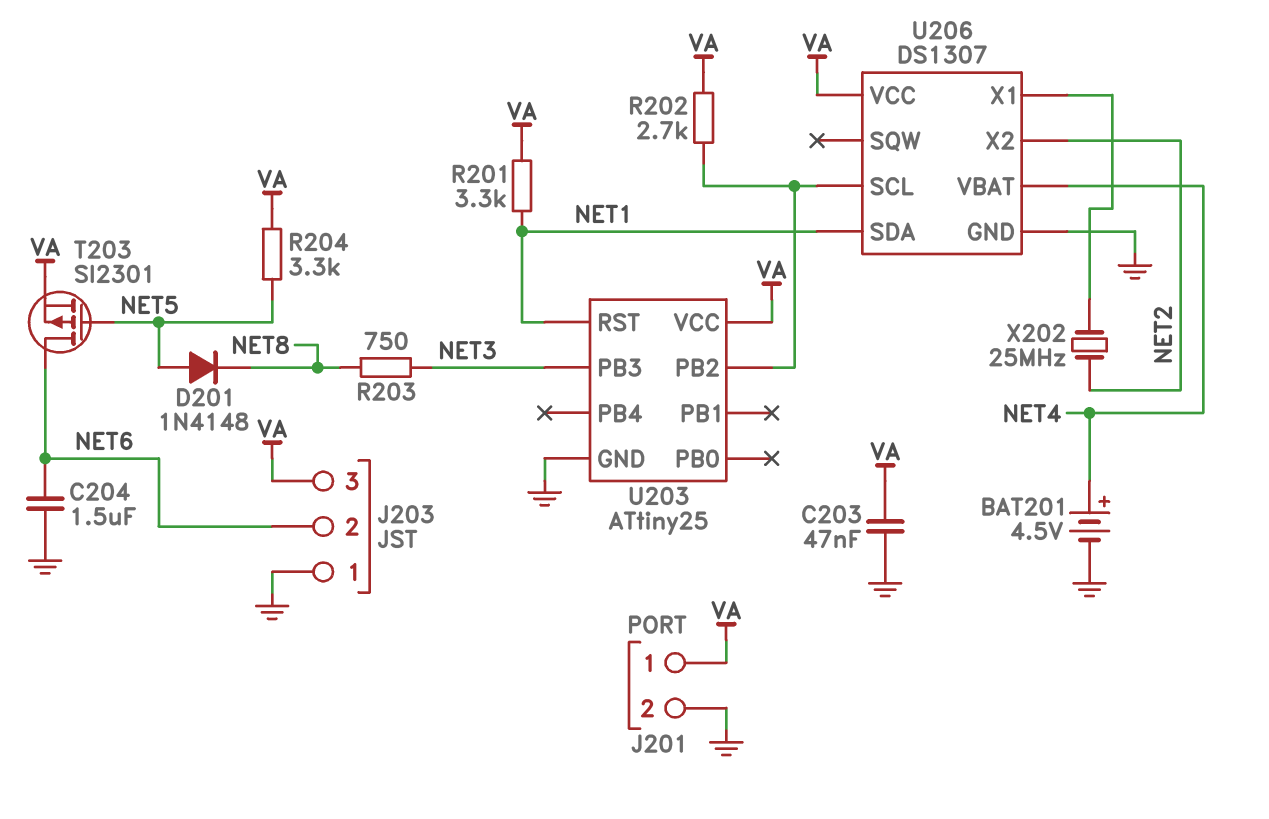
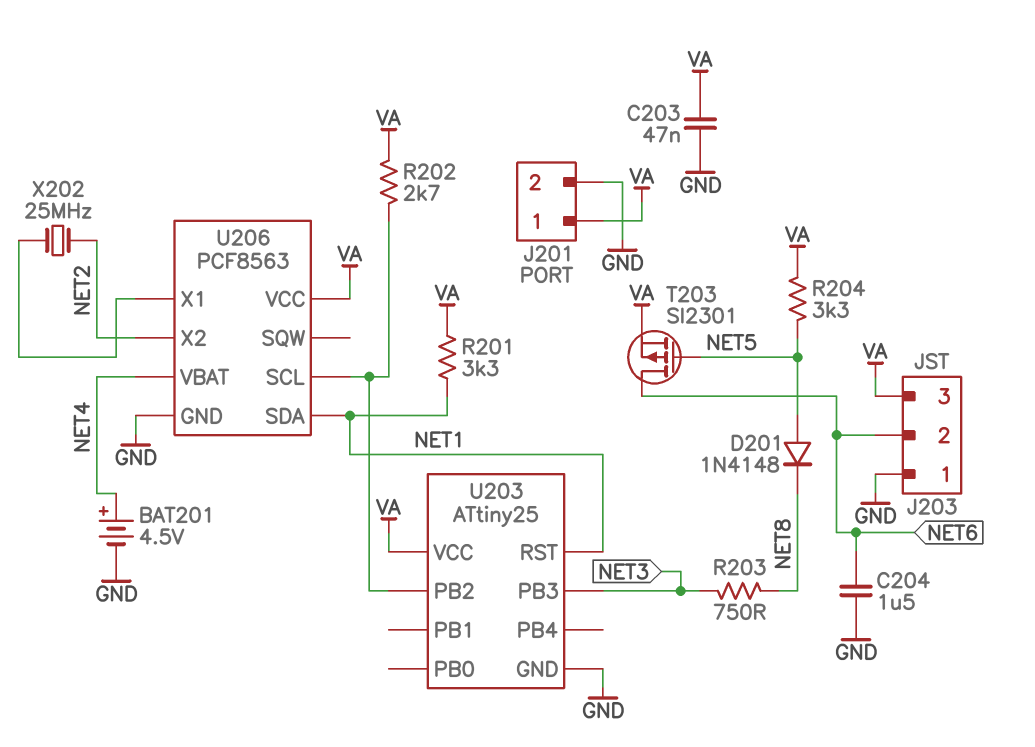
U206: DS1307 -> PCF8563

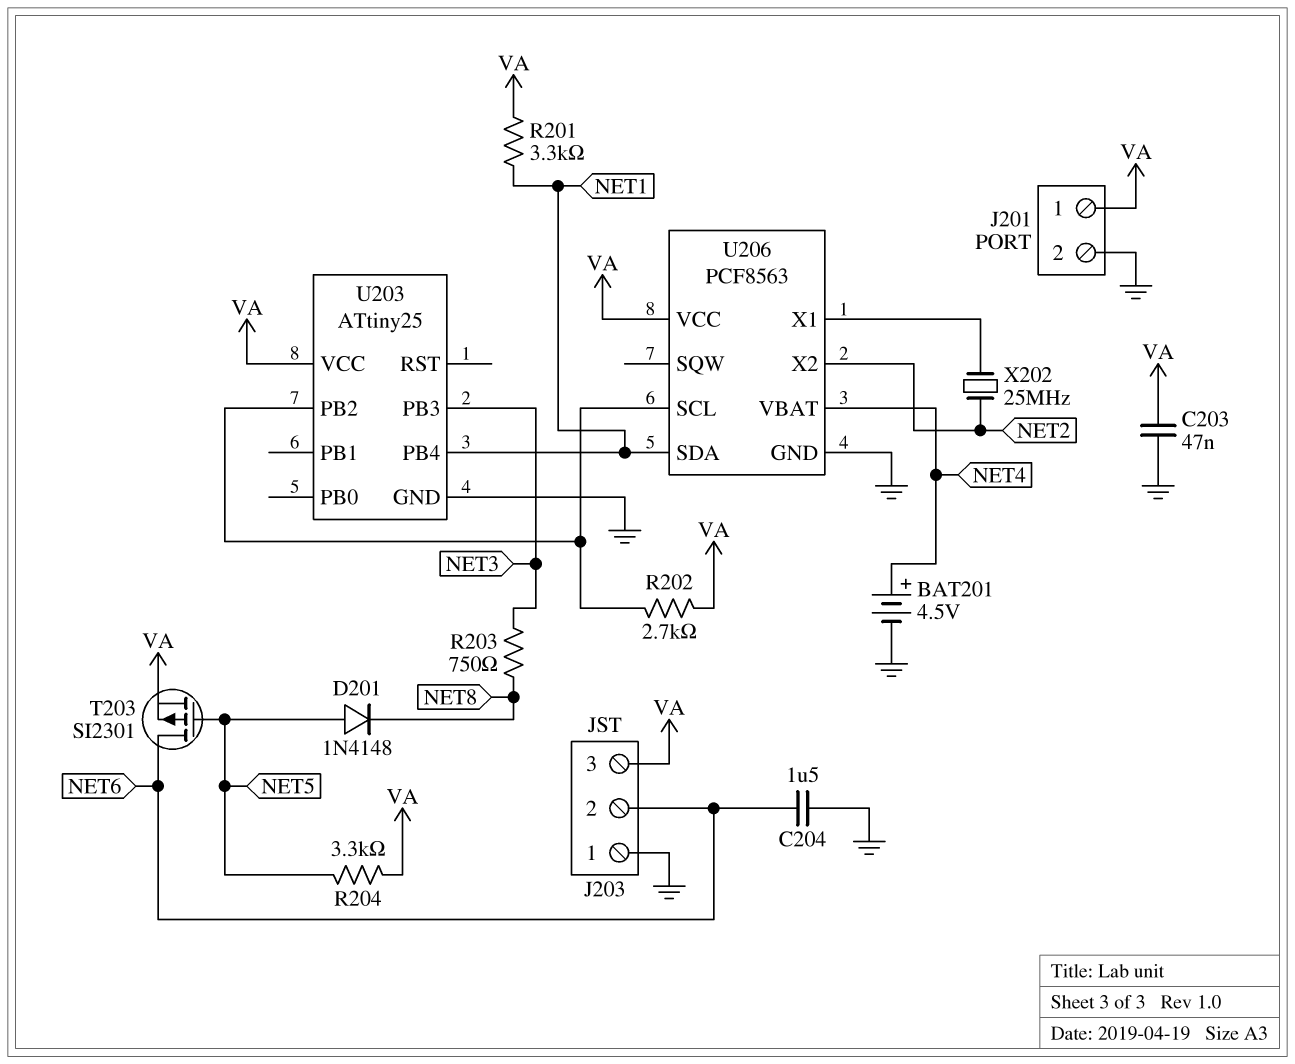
U203 pin PB4: none -> NET1
U203 pin RST: NET1 -> none

